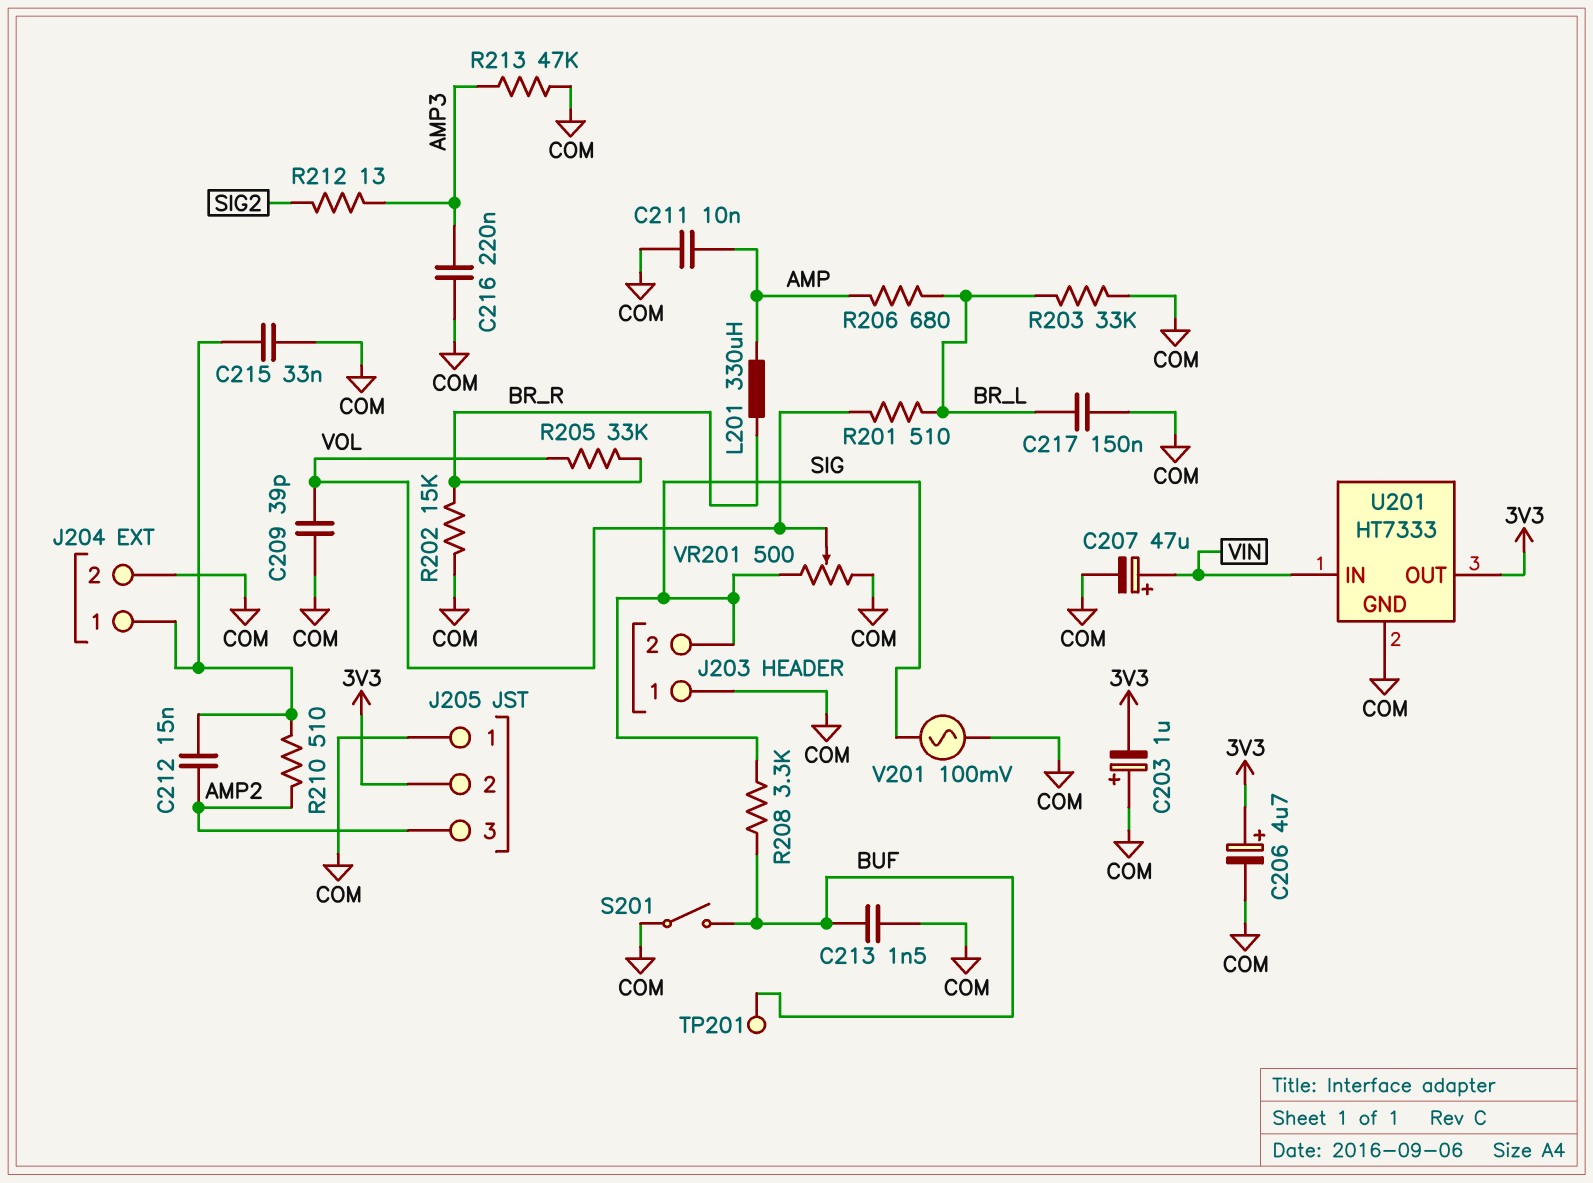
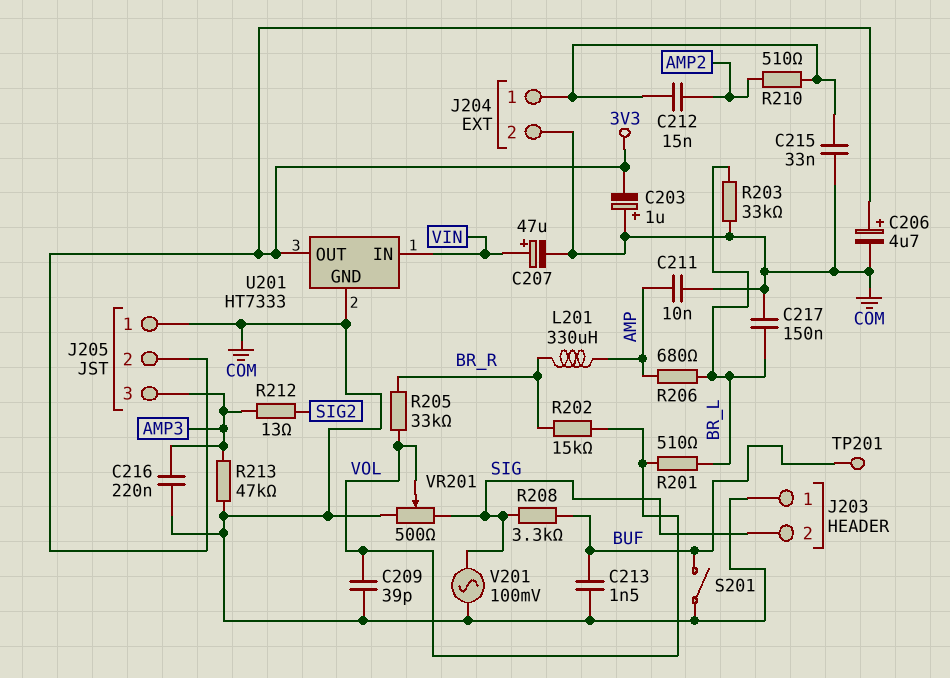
J205 pin 3: AMP2 -> AMP3
R202: 15k (BR_R, COM) -> 15k (BR_R, VOL)

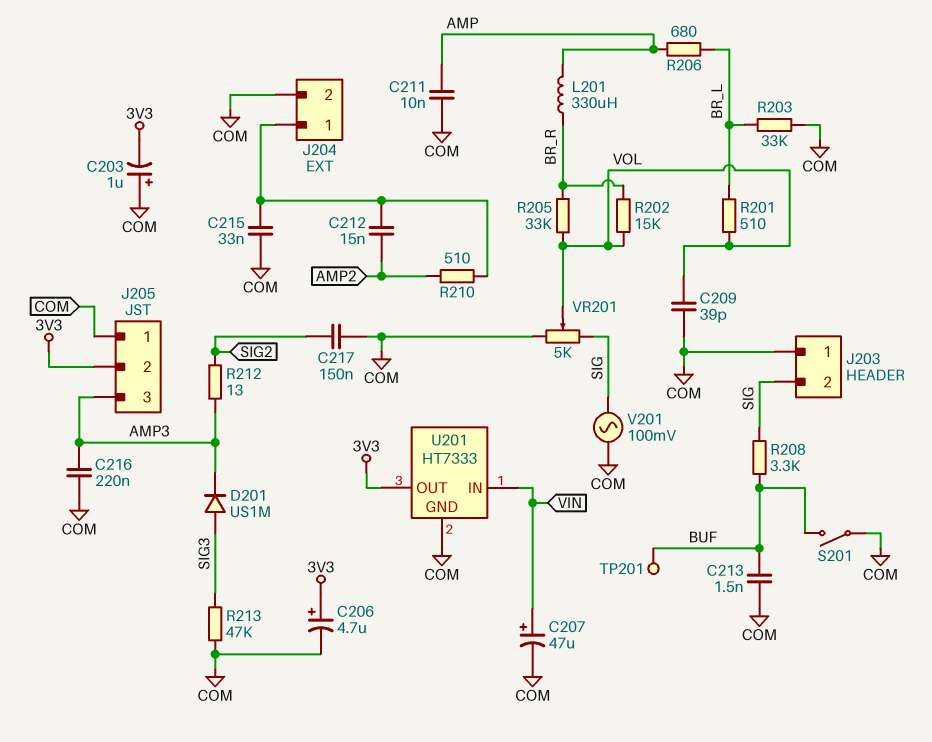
C217: 150nF (BR_L, COM) -> 150nF (COM, SIG2)
D201: none -> diode US1M (A SIG3, K AMP3)
R213: 47k (AMP3, COM) -> 47k (COM, SIG3)
VR201: 500 (COM, SIG, wiper VOL) -> 5k (COM, SIG, wiper VOL)

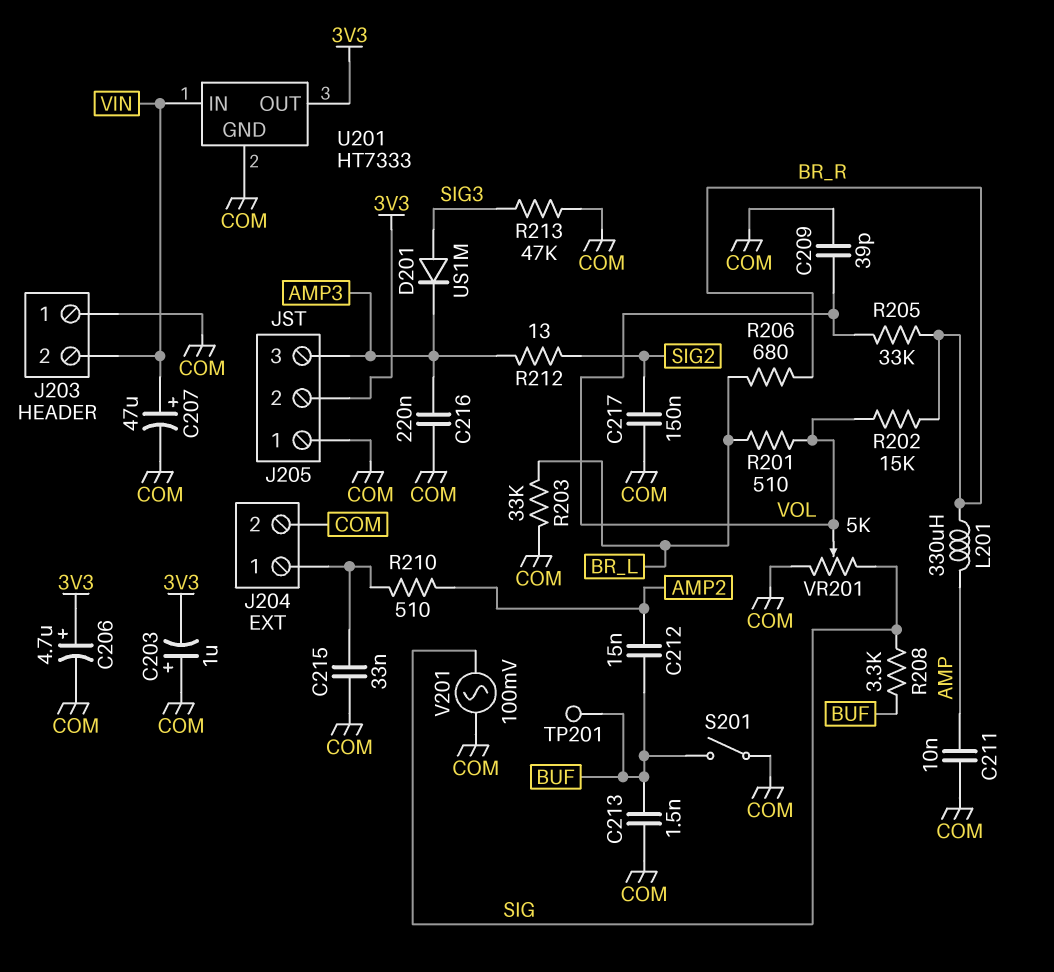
C212: 15nF (AMP2, J204/1) -> 15nF (AMP2, BUF)
J203 pin 2: SIG -> VIN
R206: 680 (AMP, BR_L) -> 680 (BR_L, BR_R)

